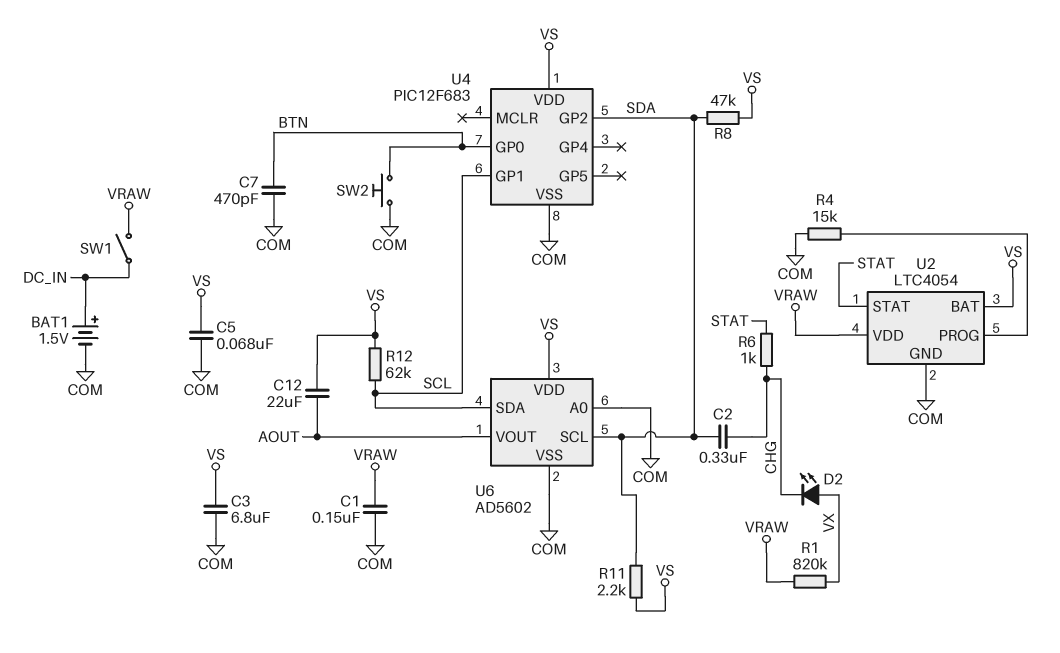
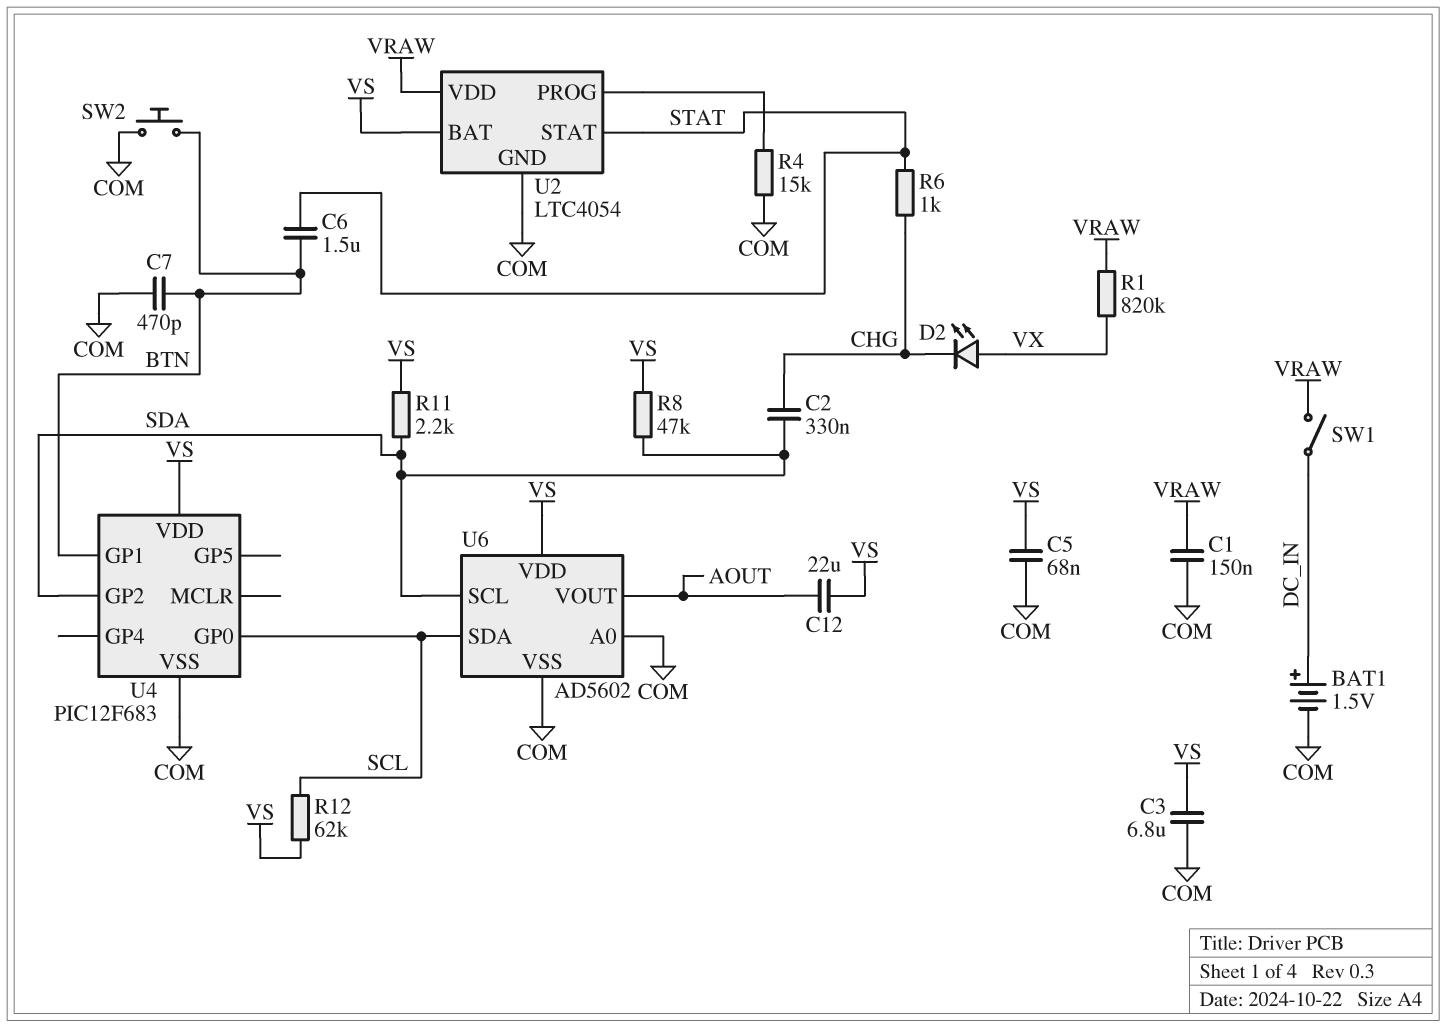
C6: none -> 1.5uF (BTN, STAT)
U4 pin GP0: BTN -> SCL
U4 pin GP1: SCL -> BTN

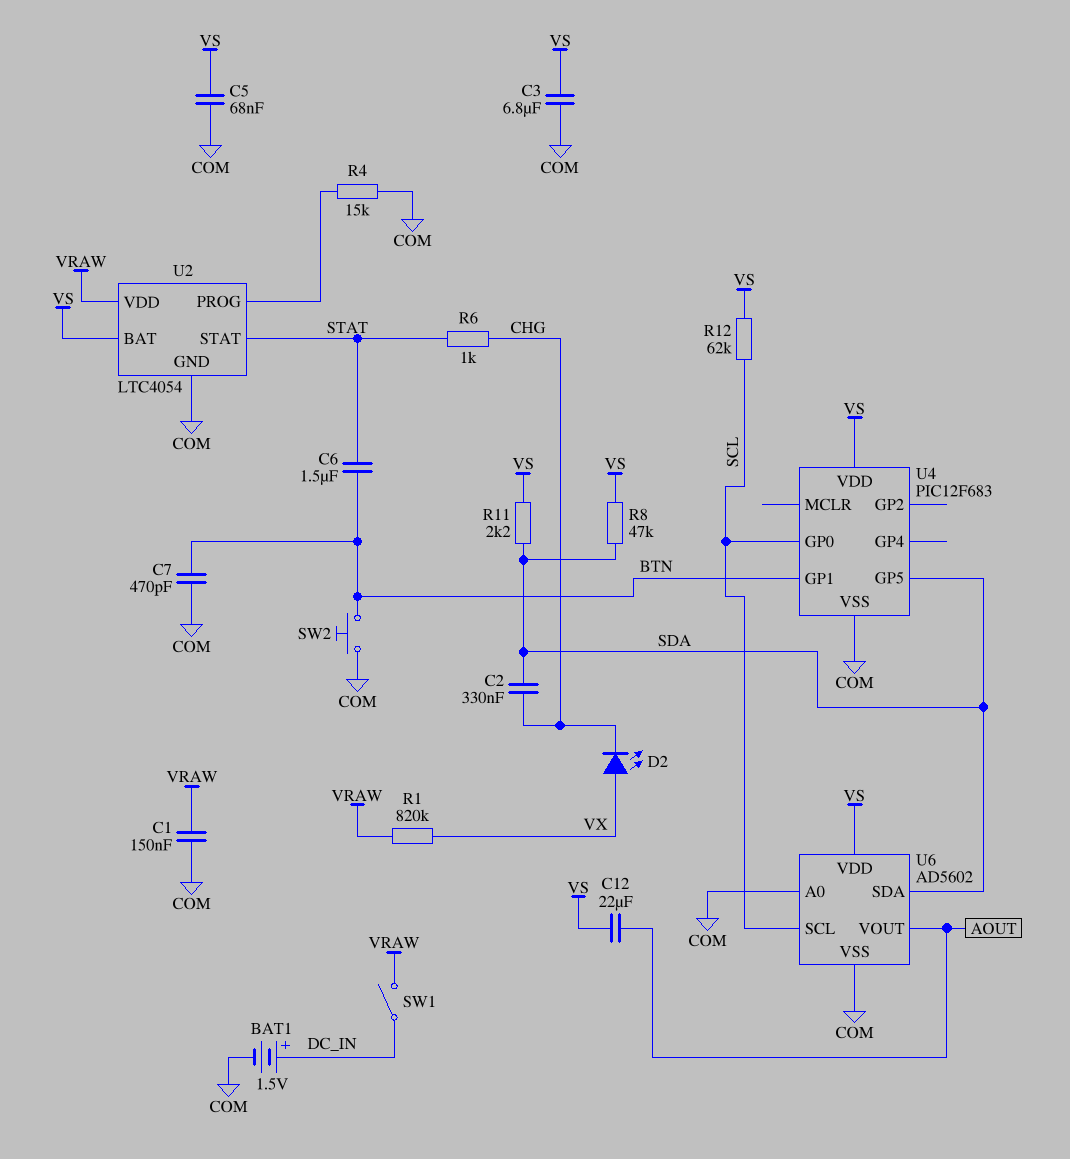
U4 pin GP2: SDA -> none
U4 pin GP5: none -> SDA
U6 pin SCL: SDA -> SCL
U6 pin SDA: SCL -> SDA

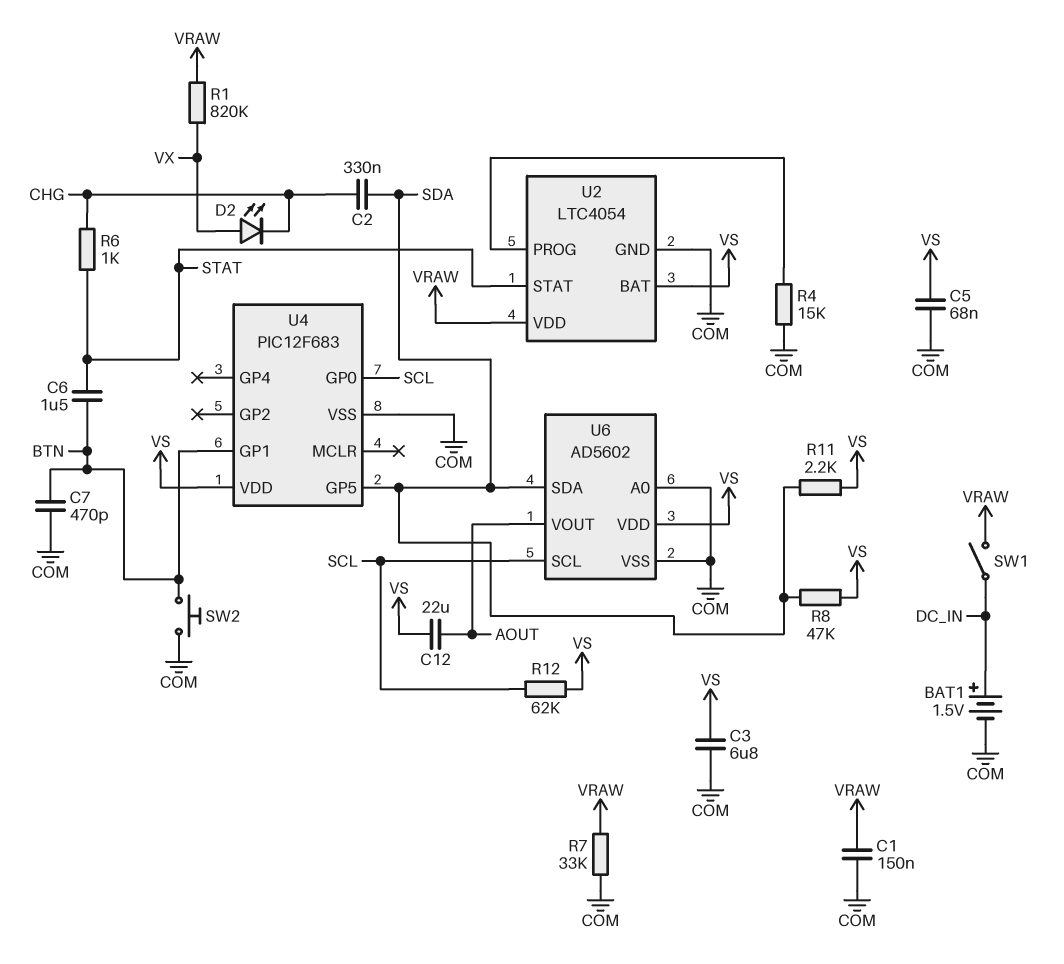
R7: none -> 33k (COM, VRAW)

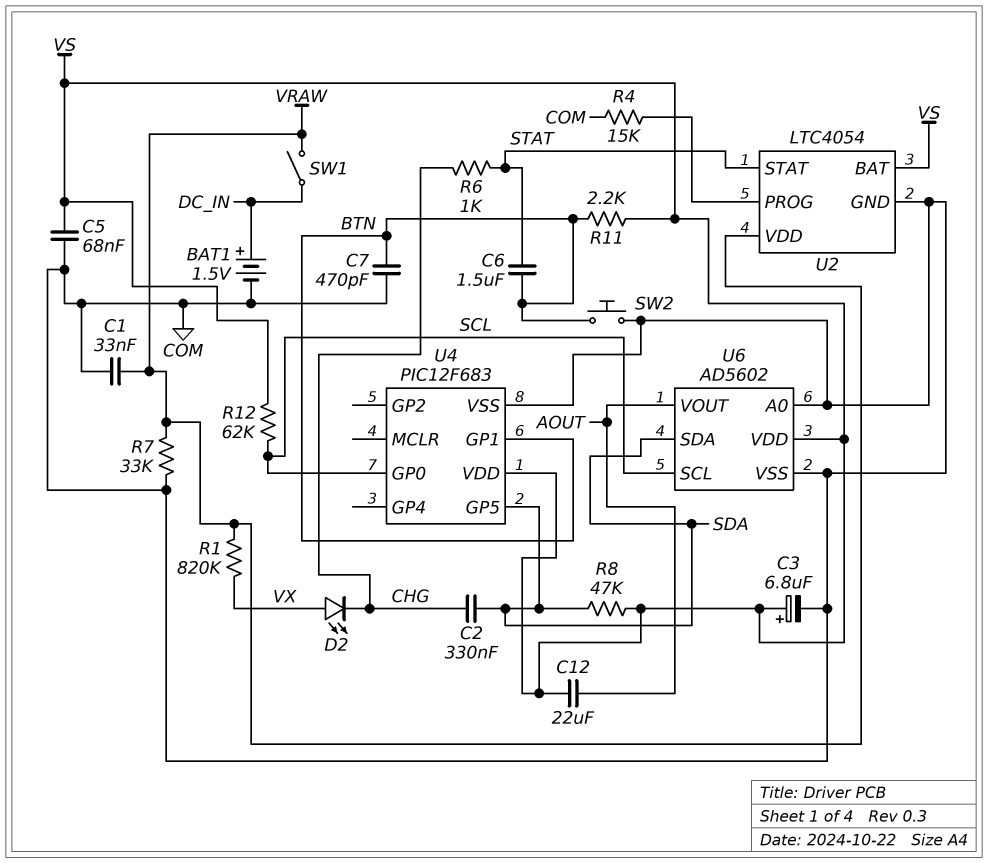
C1: 150nF (COM, VRAW) -> 33nF (COM, VRAW)
C3: 6.8uF (COM, VS) -> 6.8uF (plus VS, minus COM)
R11: 2.2k (SDA, VS) -> 2.2k (BTN, VS)

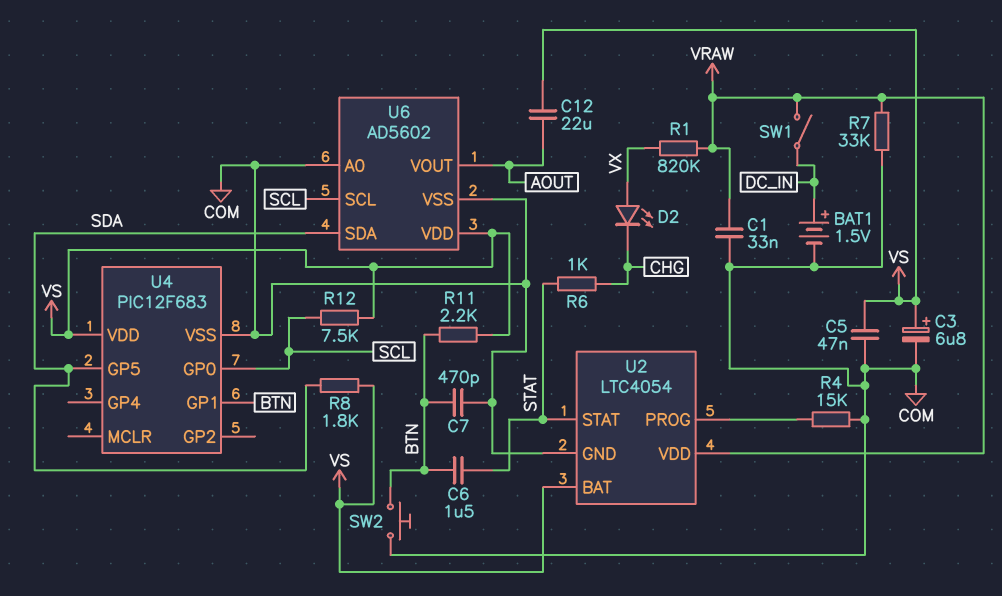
C2: 330nF (CHG, SDA) -> none
C5: 68nF (COM, VS) -> 47nF (COM, VS)
R8: 47k (SDA, VS) -> 1.8k (SDA, VS)
R12: 62k (SCL, VS) -> 7.5k (SCL, VS)

